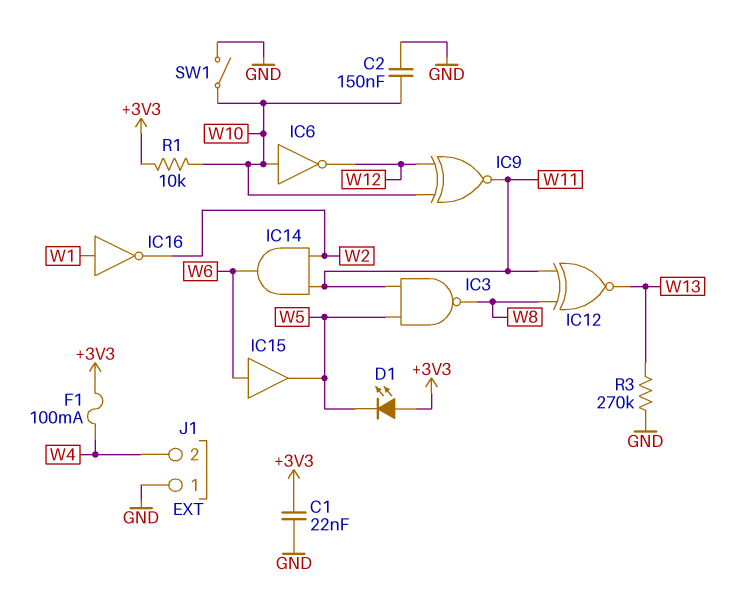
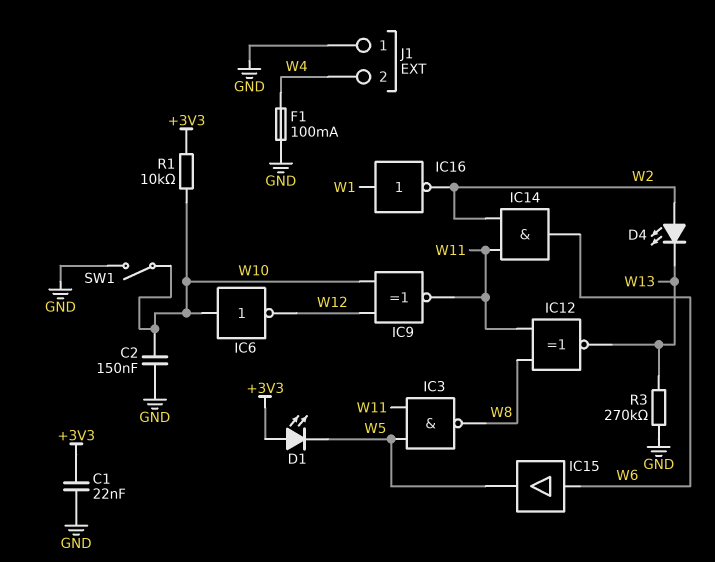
D4: none -> LED (A W2, K W13)
F1: 100mA (+3V3, W4) -> 100mA (GND, W4)

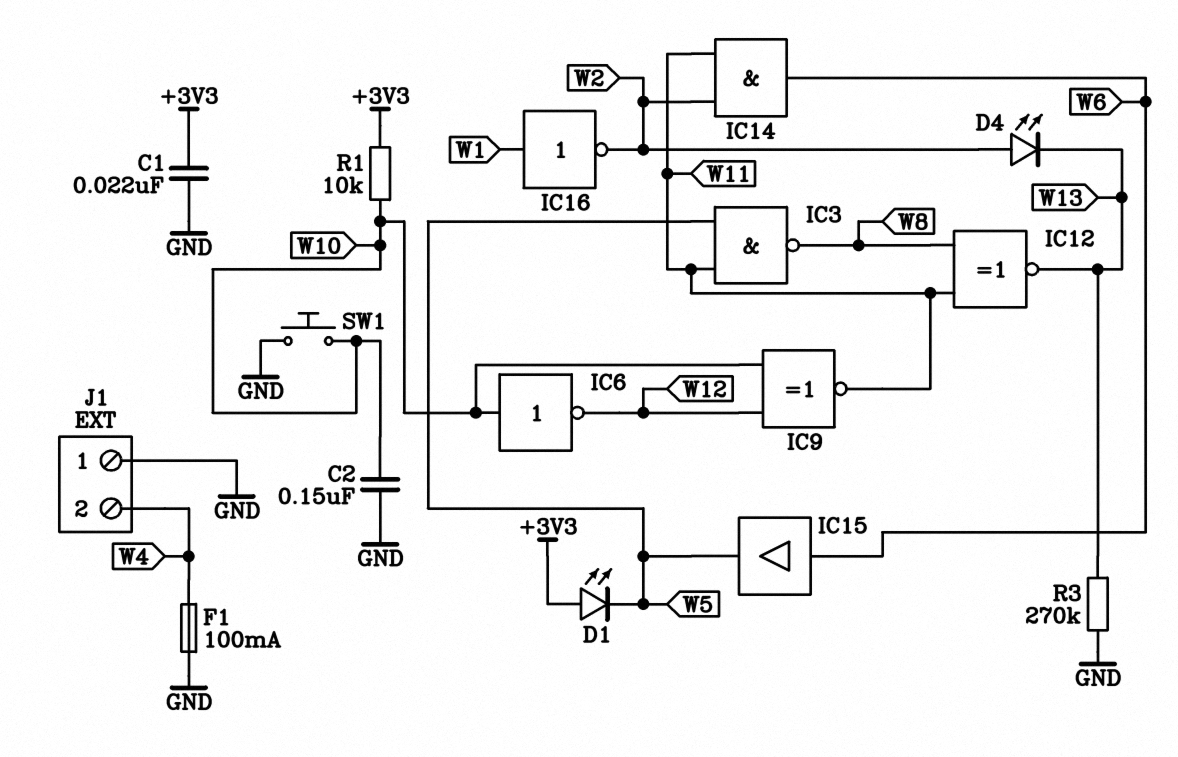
SW1: switch (GND, W10) -> button (GND, W10)

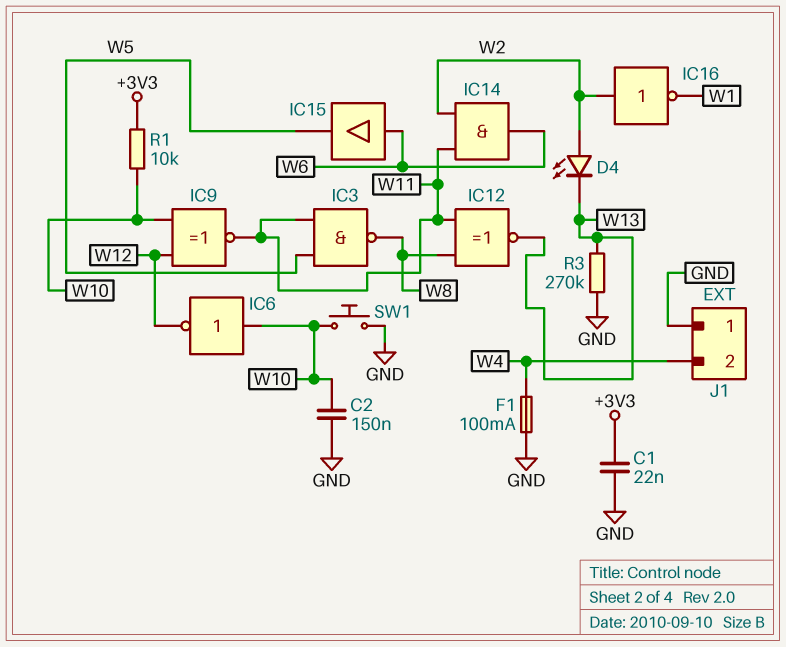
D1: LED (A +3V3, K W5) -> none
IC16: NOT (in W1, out W2) -> NOT (in W2, out W1)

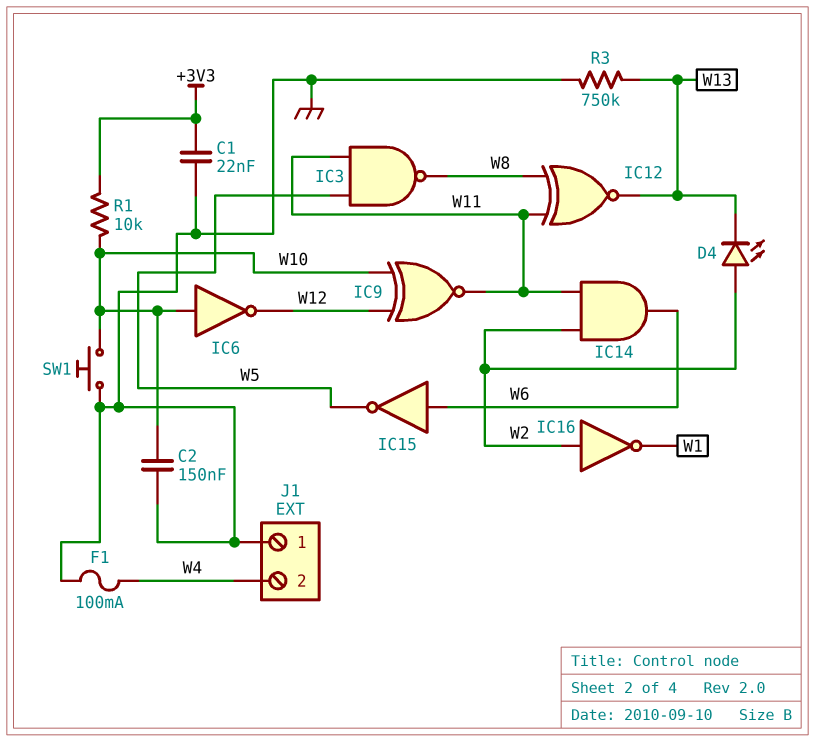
IC15: buffer (in W6, out W5) -> NOT (in W6, out W5)
R3: 270k (GND, W13) -> 750k (GND, W13)

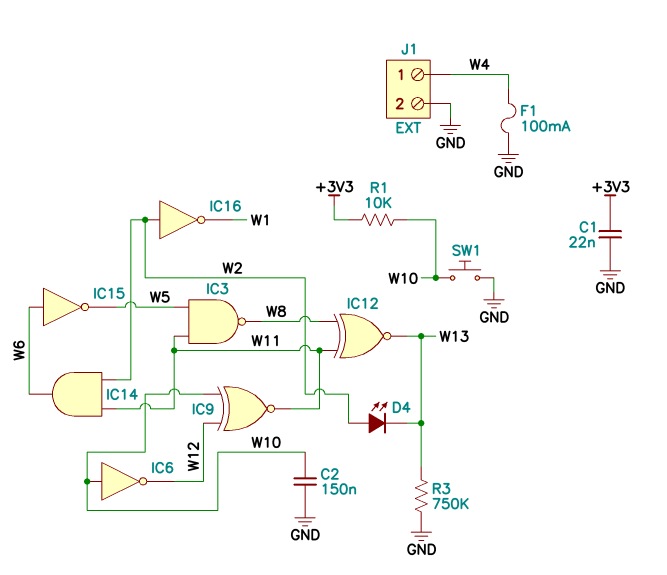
J1 pin 1: GND -> W4
J1 pin 2: W4 -> GND

